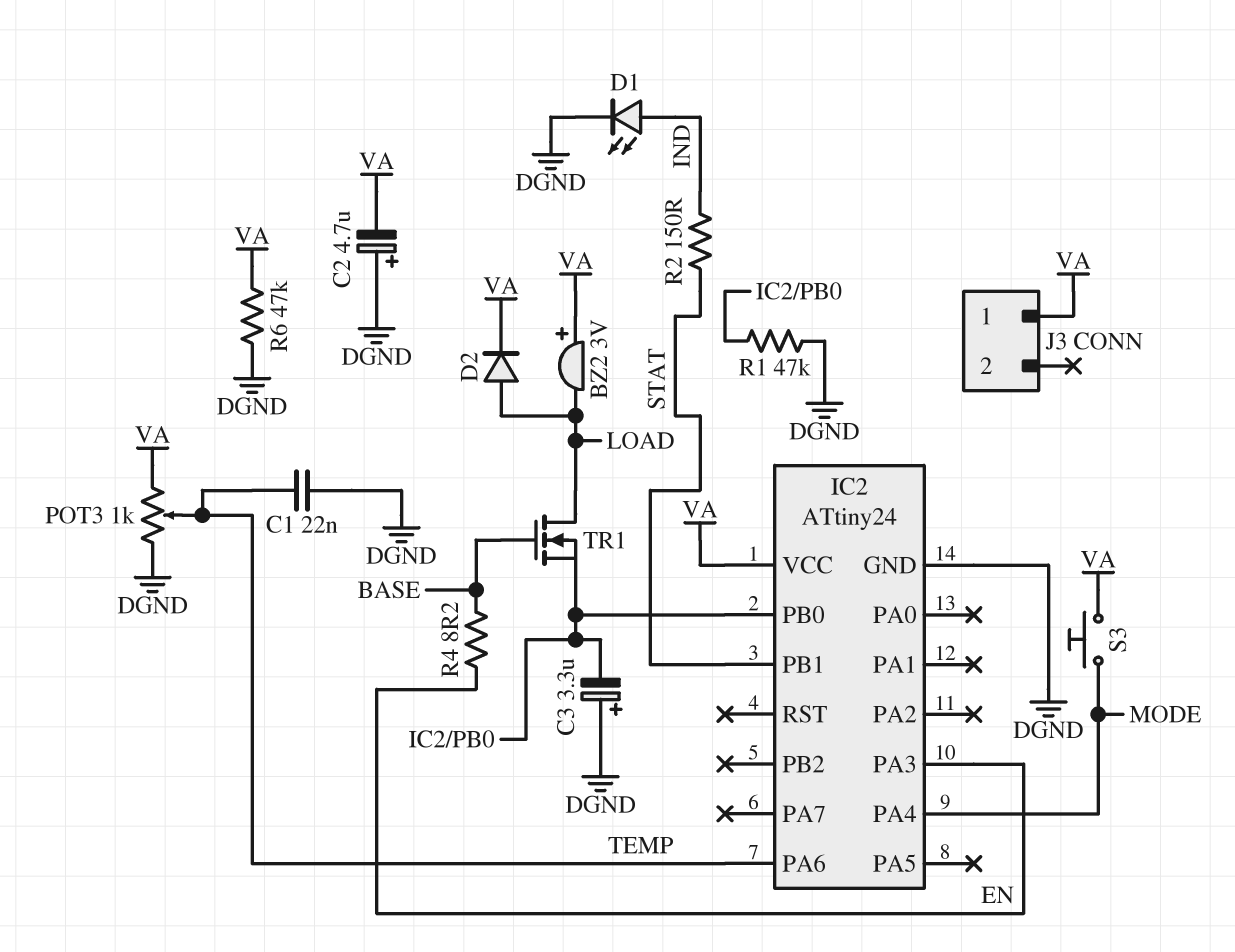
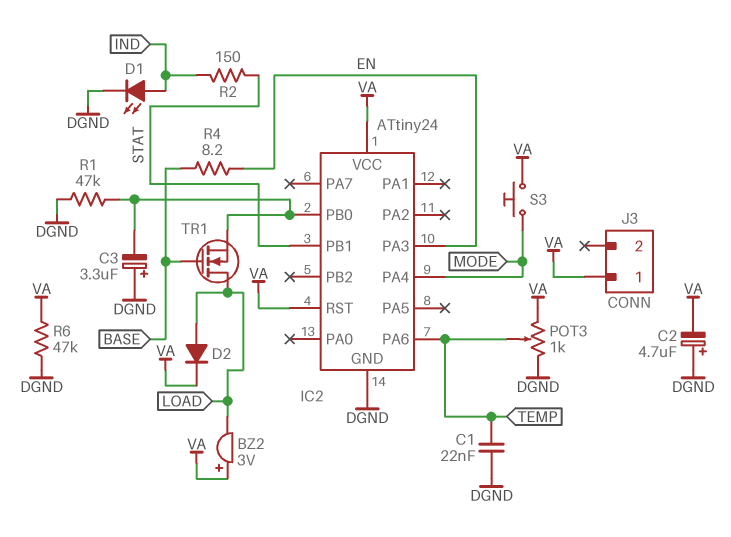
IC2 pin RST: none -> VA

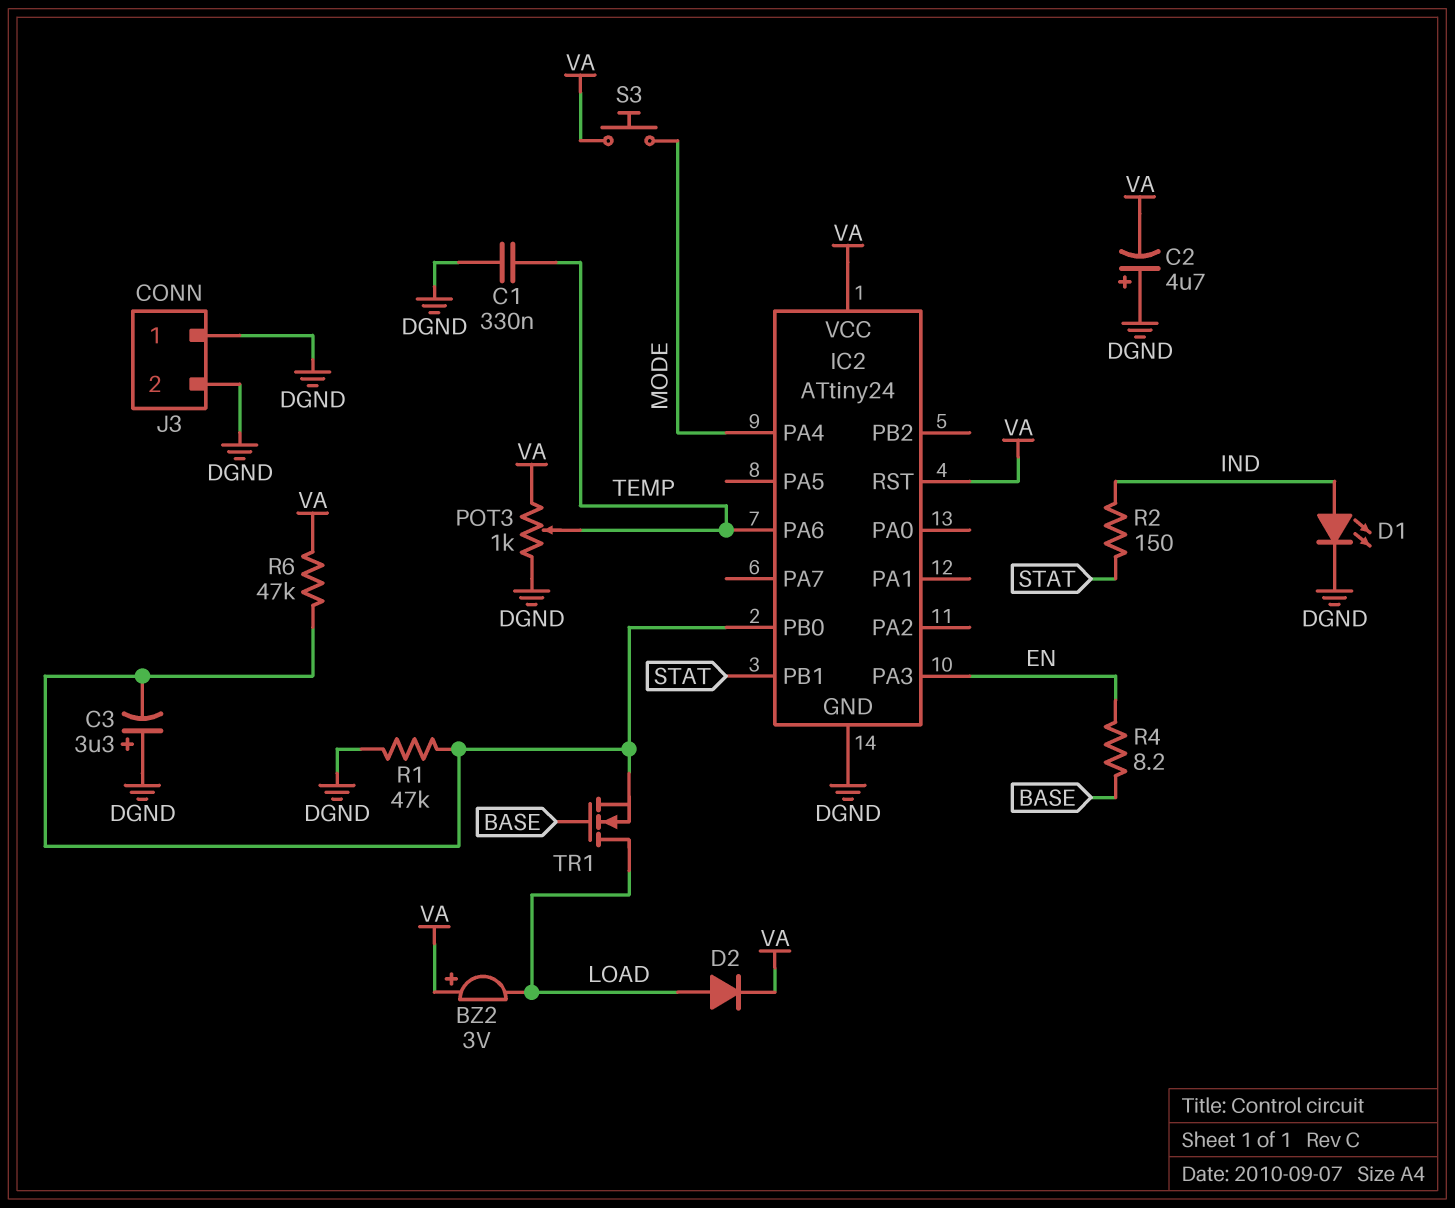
C1: 22nF (DGND, TEMP) -> 330nF (DGND, TEMP)
J3 pin 1: VA -> DGND
J3 pin 2: none -> DGND
R6: 47k (DGND, VA) -> 47k (IC2/PB0, VA)

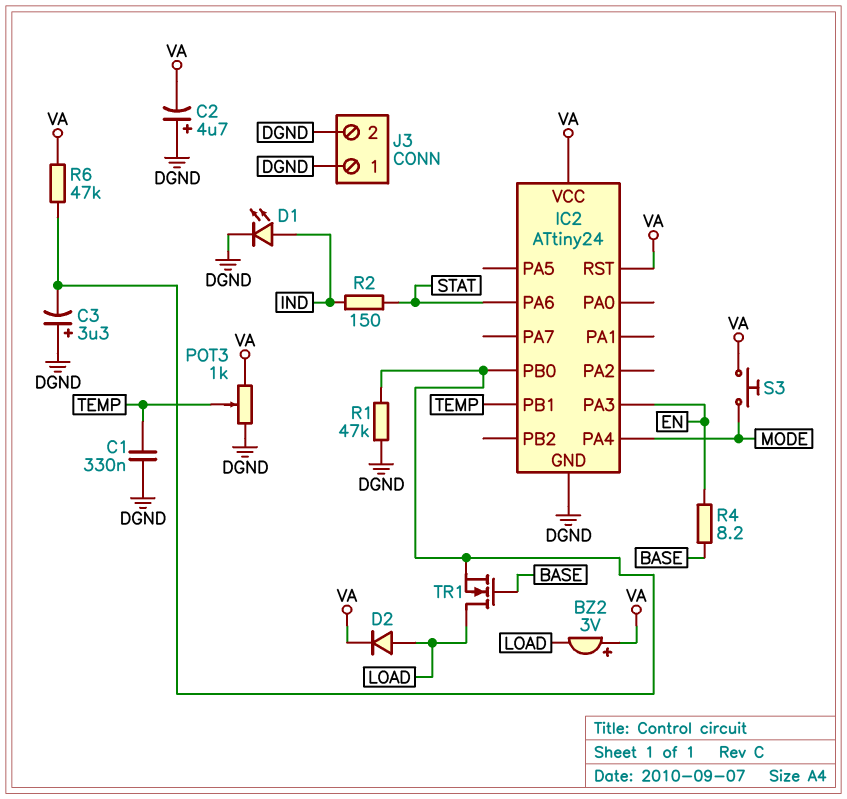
IC2 pin PA6: TEMP -> STAT
IC2 pin PB1: STAT -> TEMP

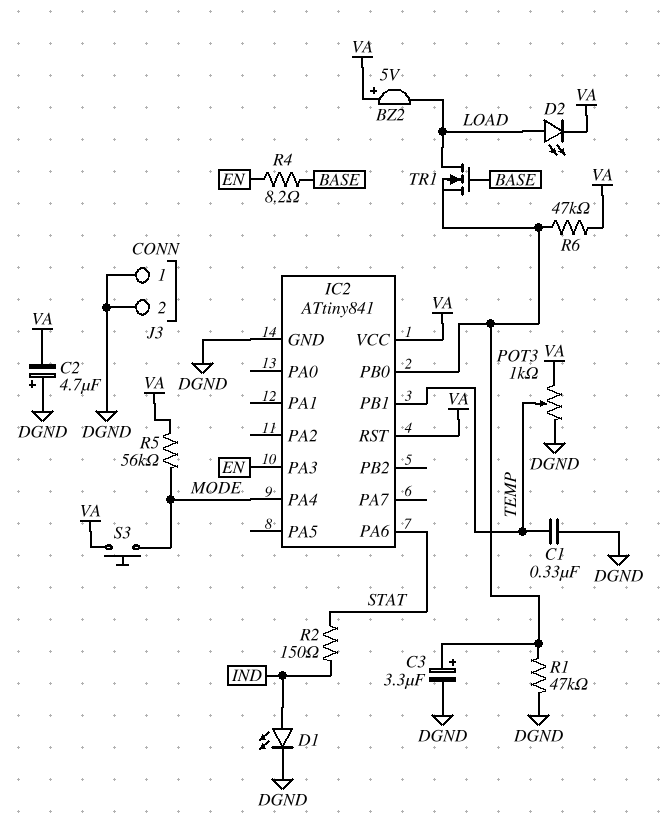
BZ2: buzzer 3V (plus VA, minus LOAD) -> buzzer 5V (plus VA, minus LOAD)
C3: 3.3uF (plus DGND, minus IC2/PB0) -> 3.3uF (plus IC2/PB0, minus DGND)
D2: diode (A LOAD, K VA) -> LED (A LOAD, K VA)
IC2: ATtiny24 -> ATtiny841
R5: none -> 56k (MODE, VA)

